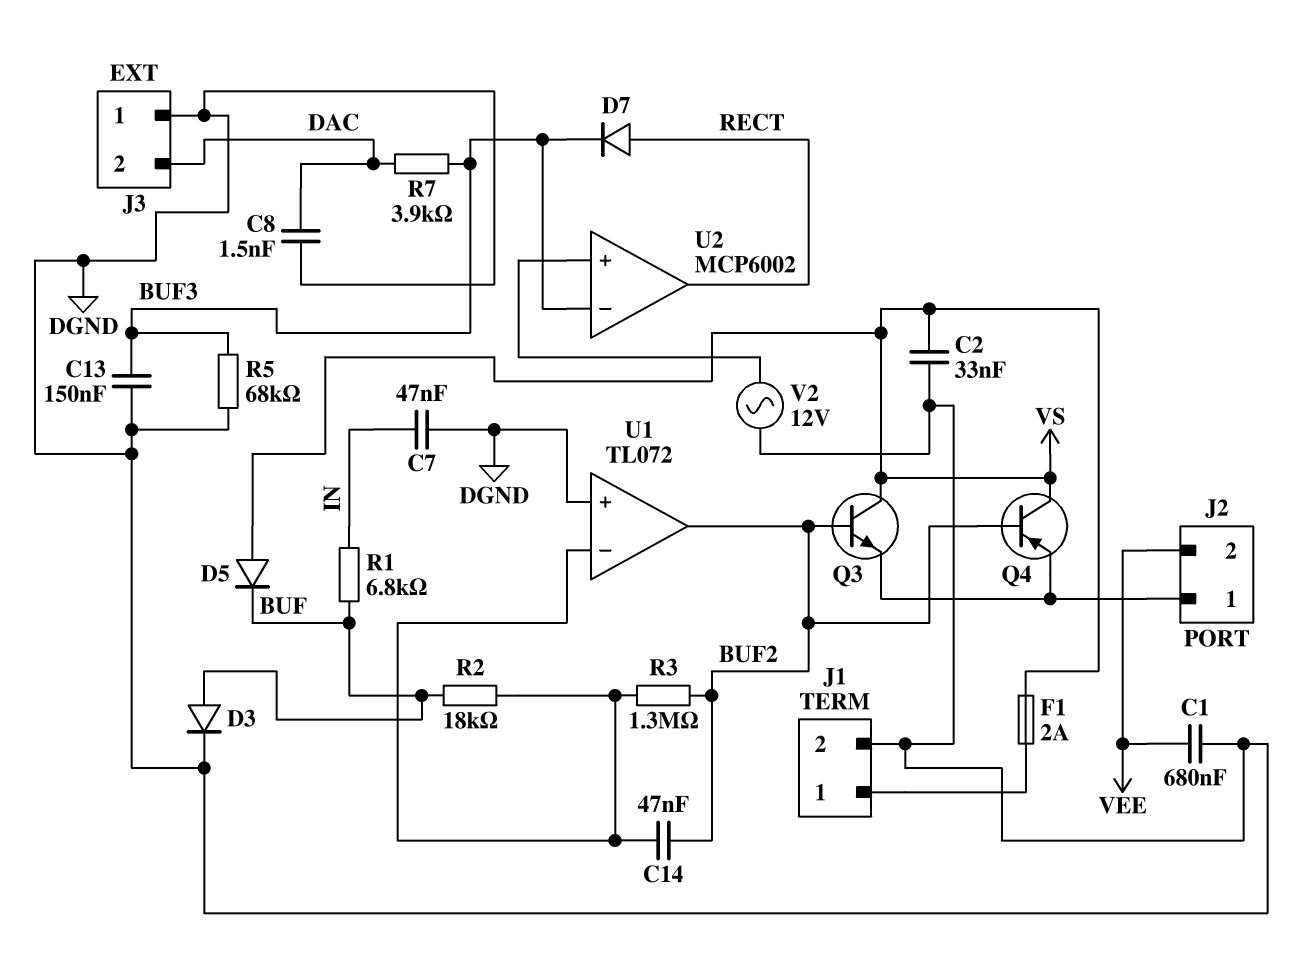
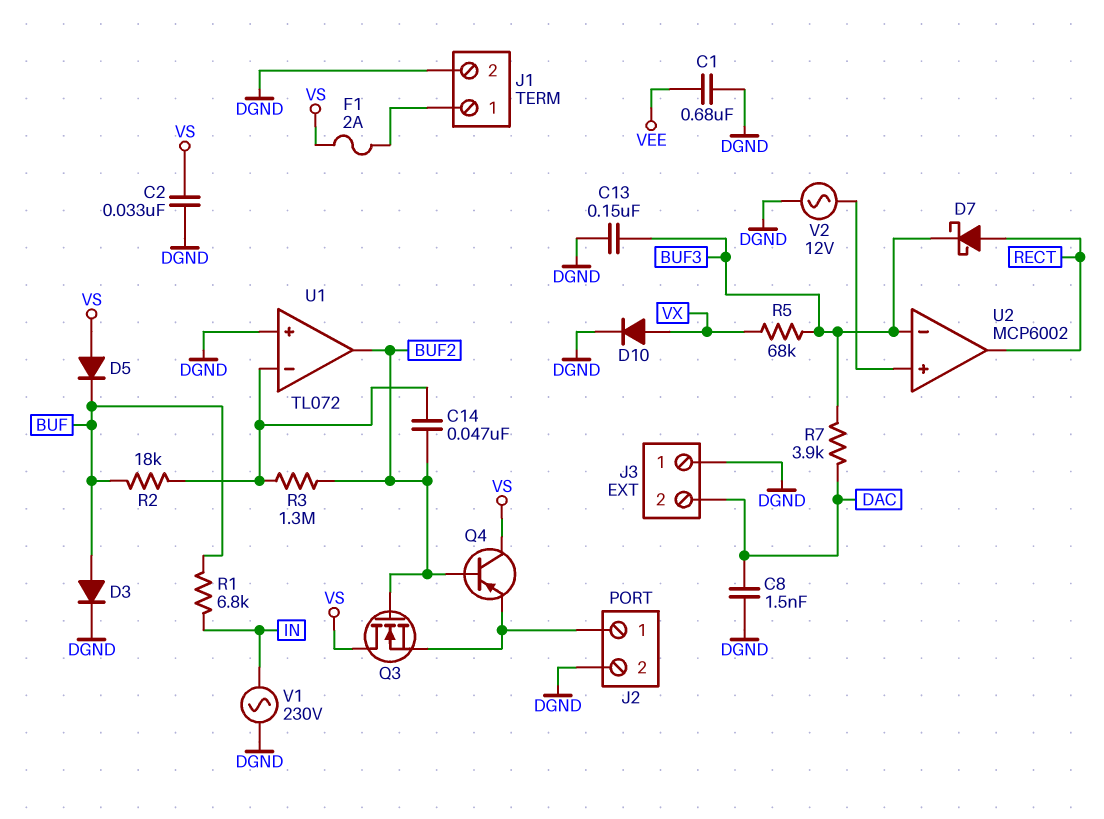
C7: 47nF (DGND, IN) -> none
D7: diode (A RECT, K BUF3) -> schottky (A RECT, K BUF3)
D10: none -> diode (A VX, K DGND)
J2 pin 2: VEE -> DGND
Q3: NPN (B BUF2, C VS, E J2/1) -> NMOS (G BUF2, D VS, S J2/1)
R5: 68k (BUF3, DGND) -> 68k (BUF3, VX)
V1: none -> AC 230V (DGND, IN)

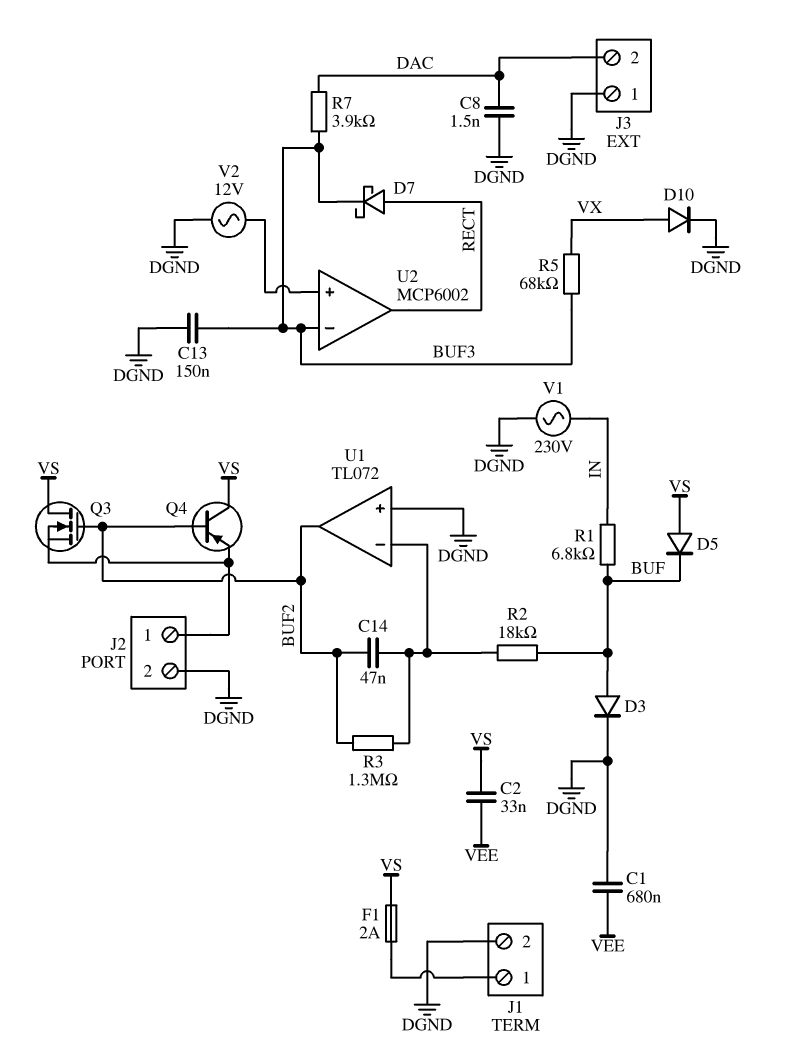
C2: 33nF (DGND, VS) -> 33nF (VEE, VS)

